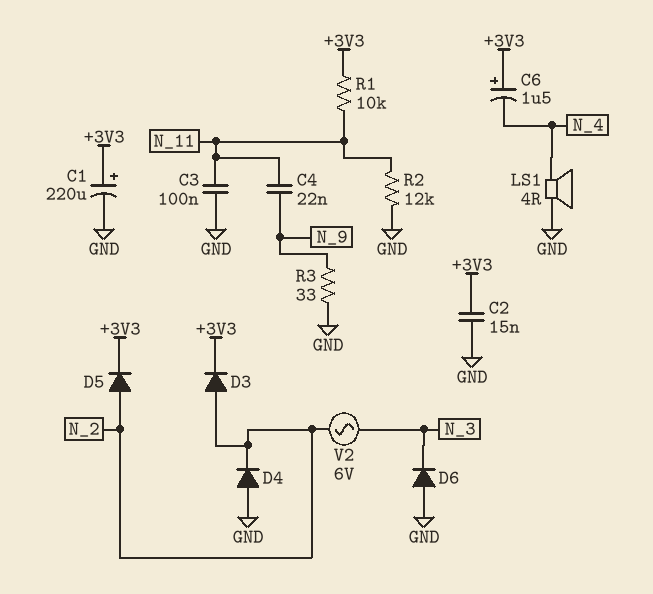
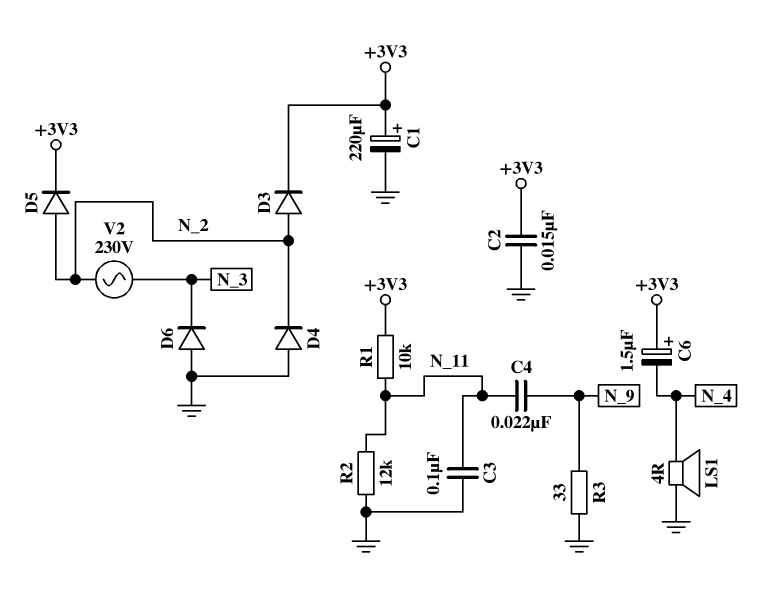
V2: AC 6V (N_2, N_3) -> AC 230V (N_2, N_3)

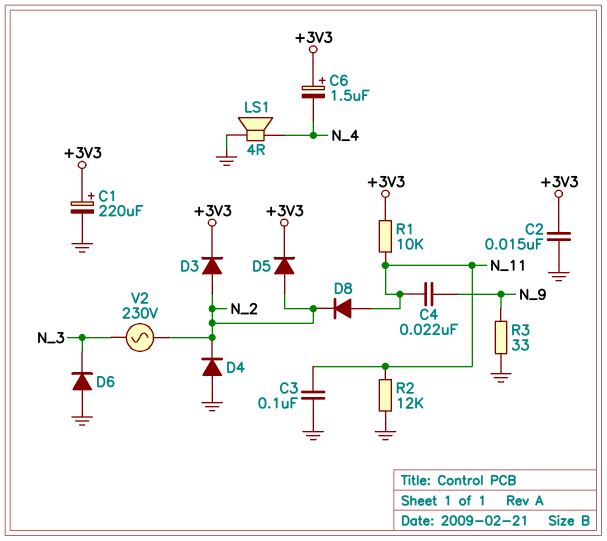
D8: none -> diode (A N_11, K N_2)

